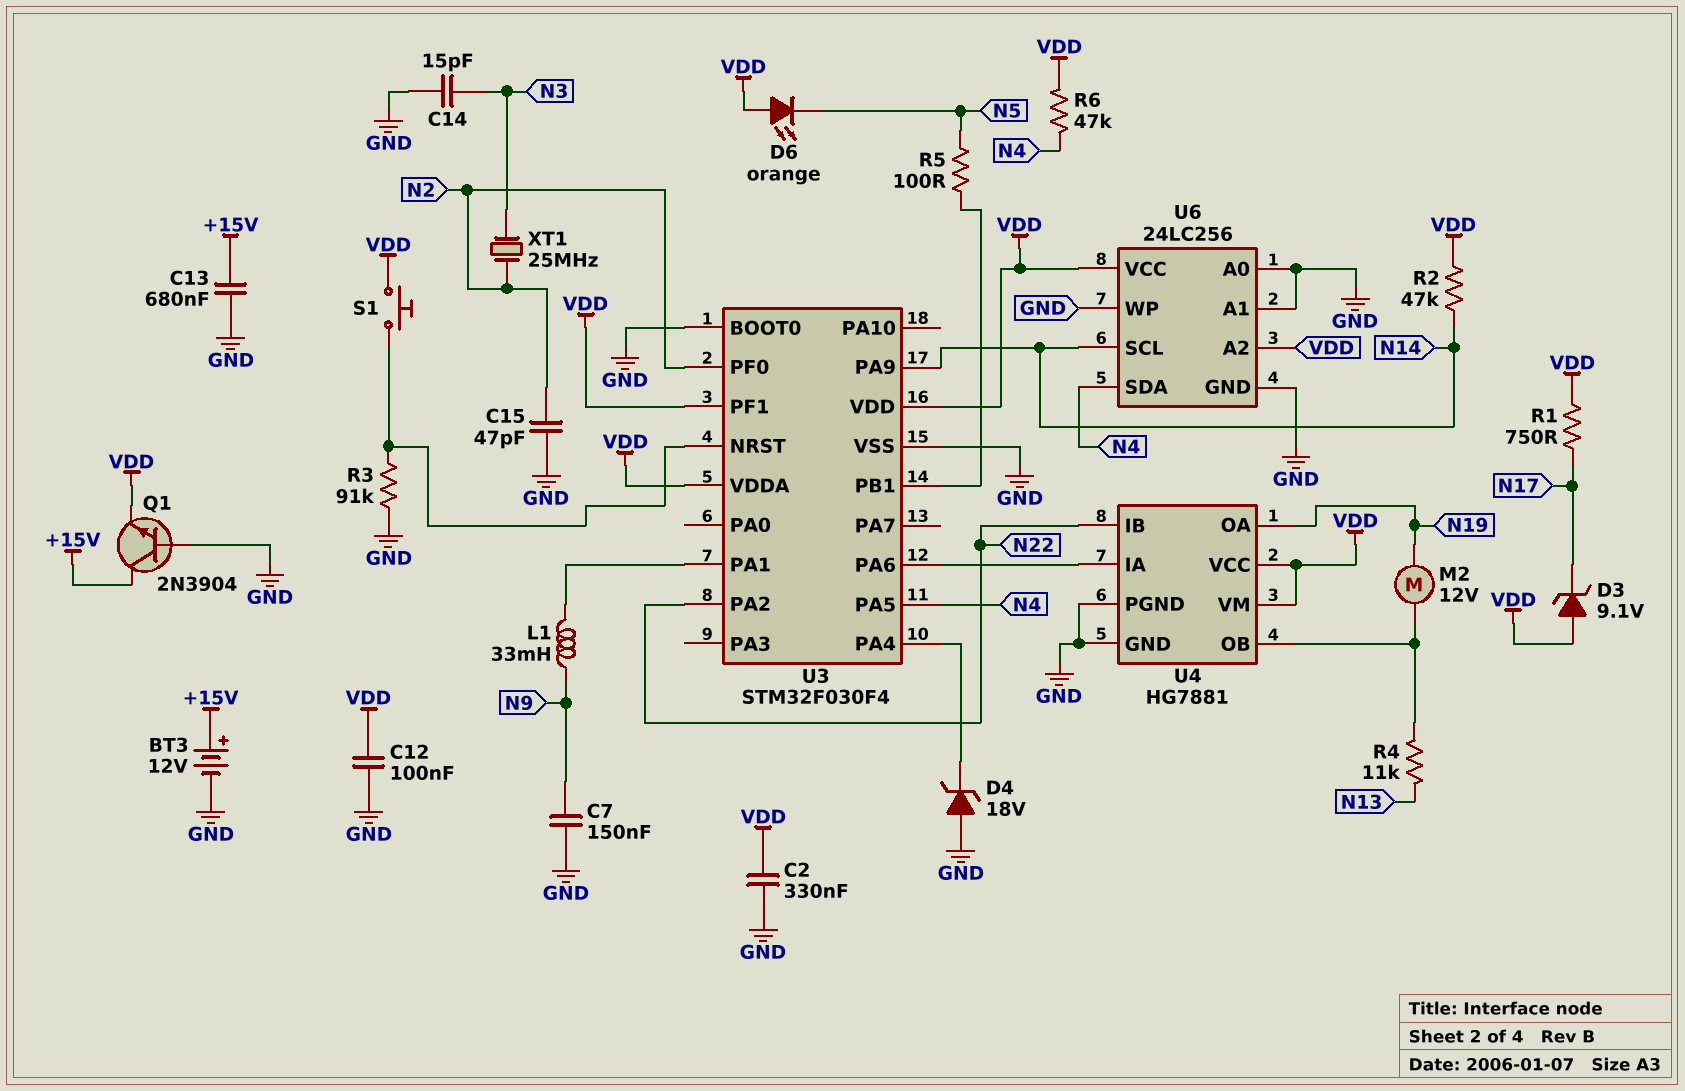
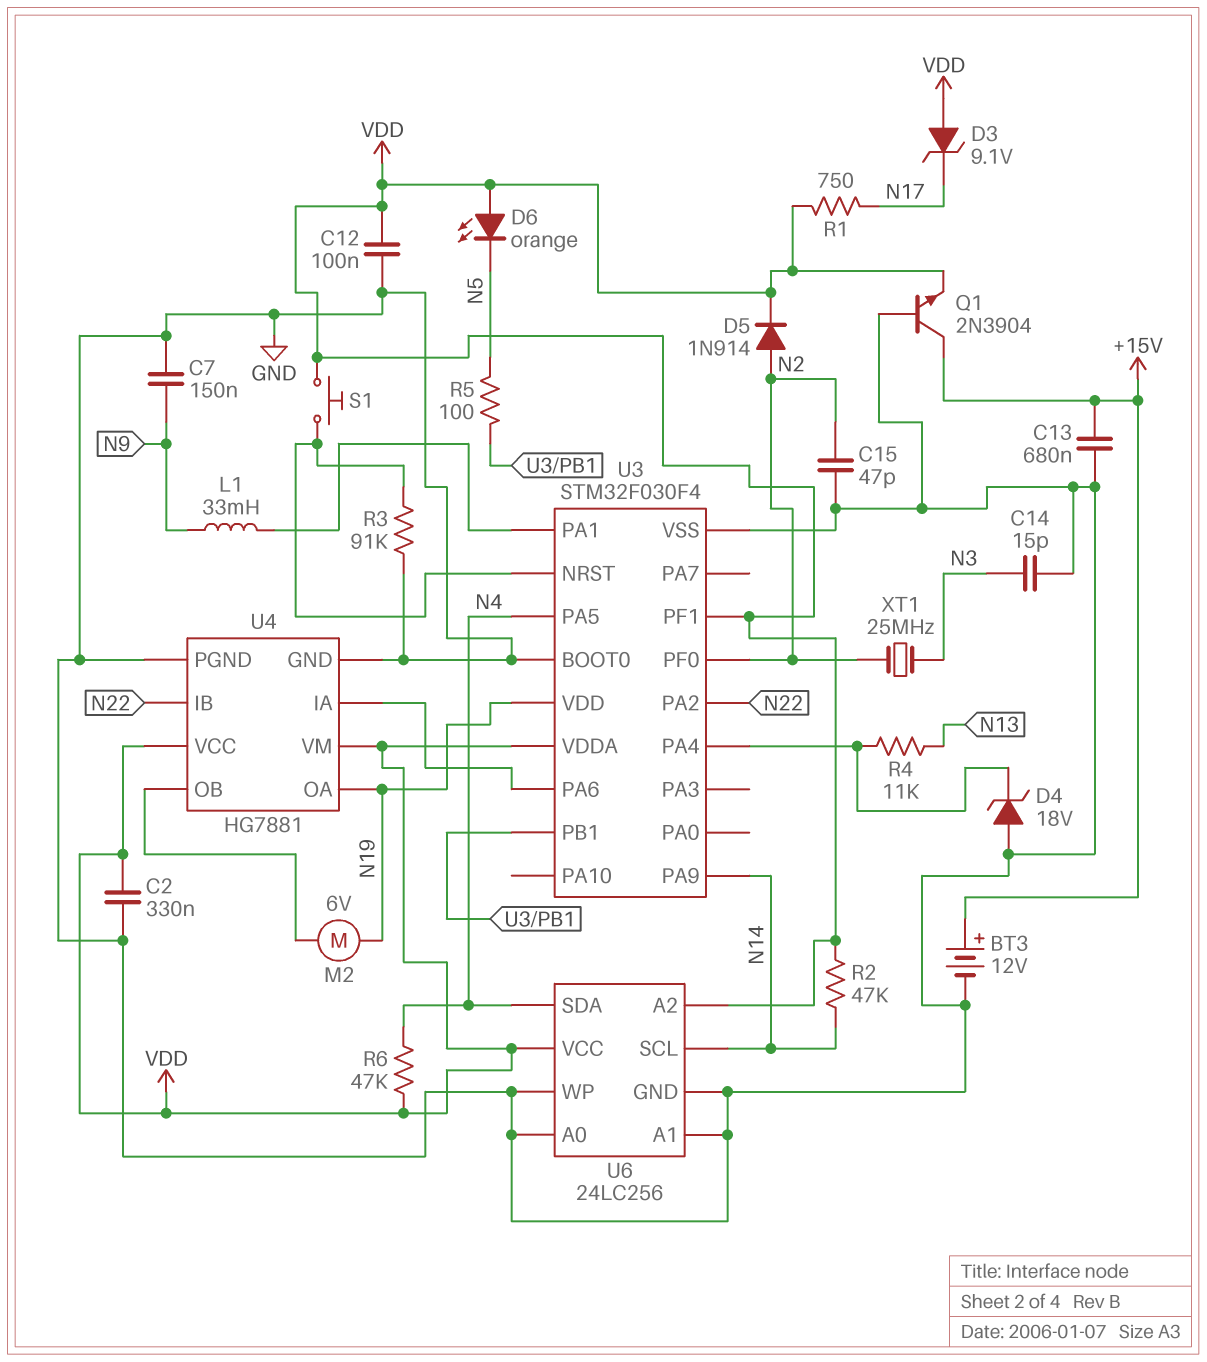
D5: none -> diode 1N914 (A N2, K VDD)
M2: motor 12V (N19, U4/OB) -> motor 6V (N19, U4/OB)
R4: 11k (N13, U4/OB) -> 11k (N13, U3/PA4)
U3 pin VDD: VDD -> N19

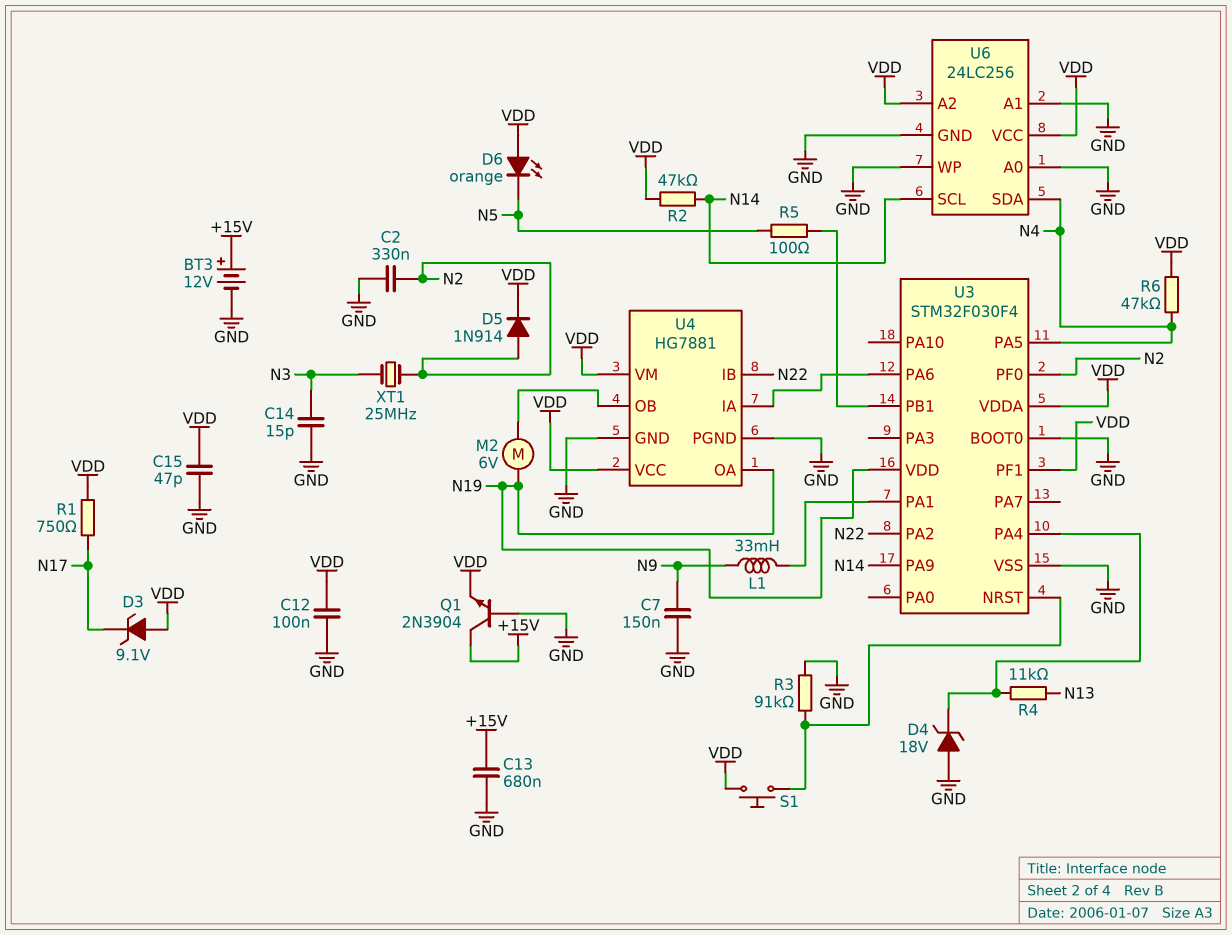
C2: 330nF (GND, VDD) -> 330nF (GND, N2)
C15: 47pF (GND, N2) -> 47pF (GND, VDD)

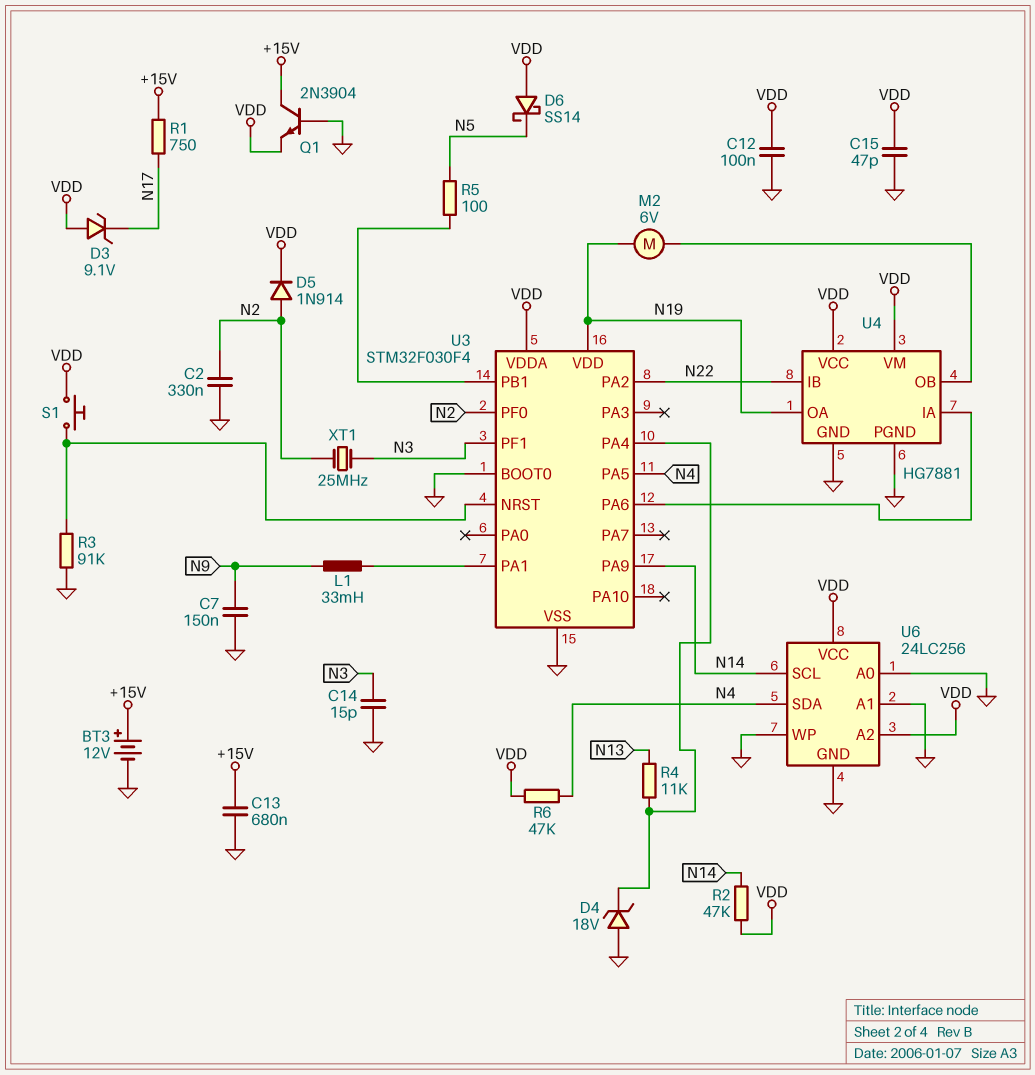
D6: LED orange (A VDD, K N5) -> schottky SS14 (A VDD, K N5)
R1: 750 (N17, VDD) -> 750 (+15V, N17)
U3 pin PF1: VDD -> N3

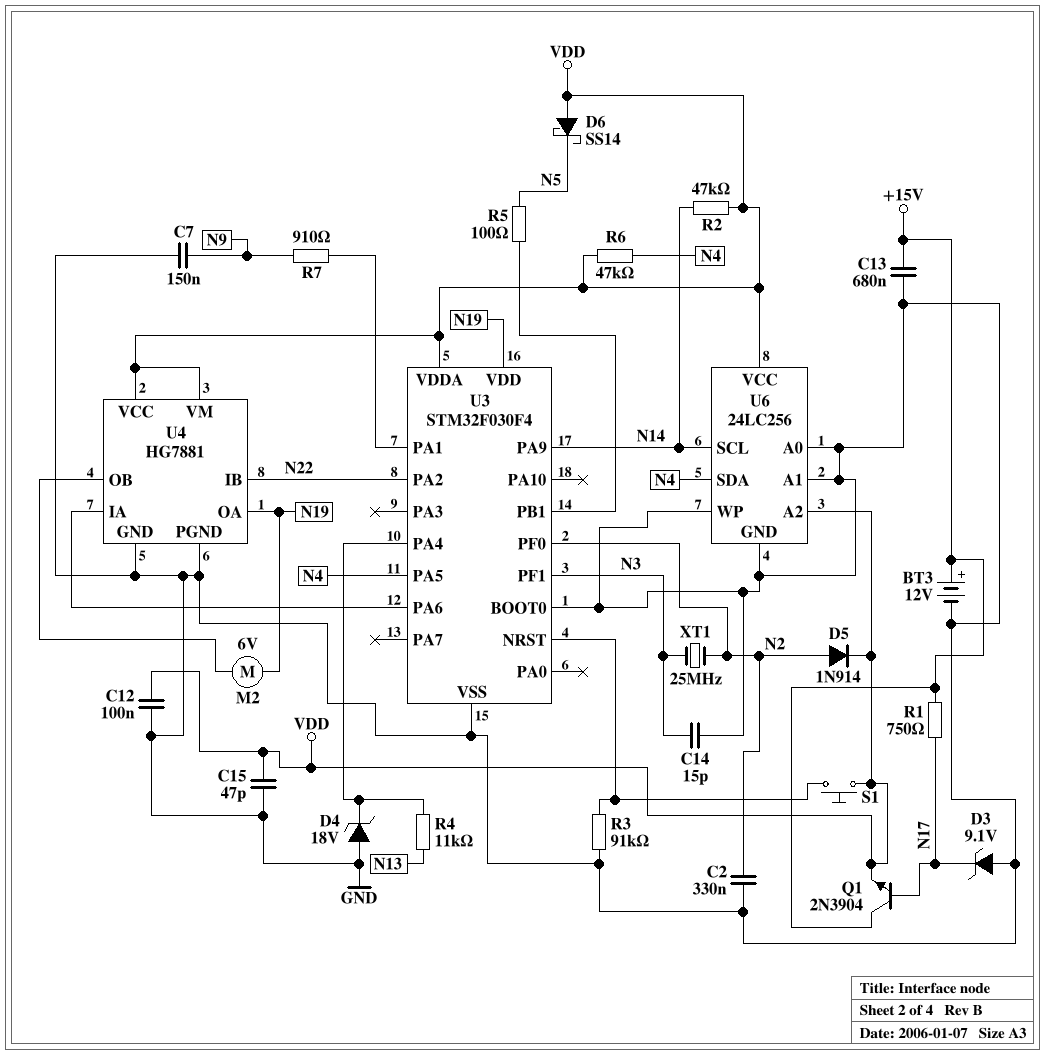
D3: zener 9.1V (A VDD, K N17) -> zener 9.1V (A GND, K N17)
L1: 33mH (N9, U3/PA1) -> none
Q1: NPN 2N3904 (B GND, C +15V, E VDD) -> NPN 2N3904 (B N17, C +15V, E VDD)
R7: none -> 910 (N9, U3/PA1)

